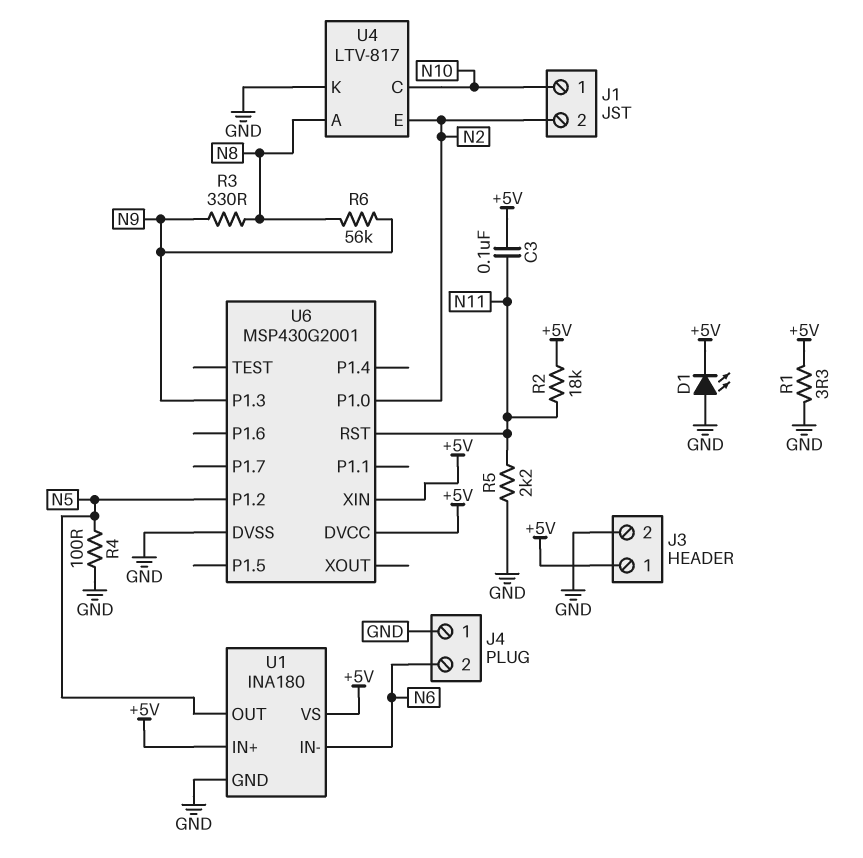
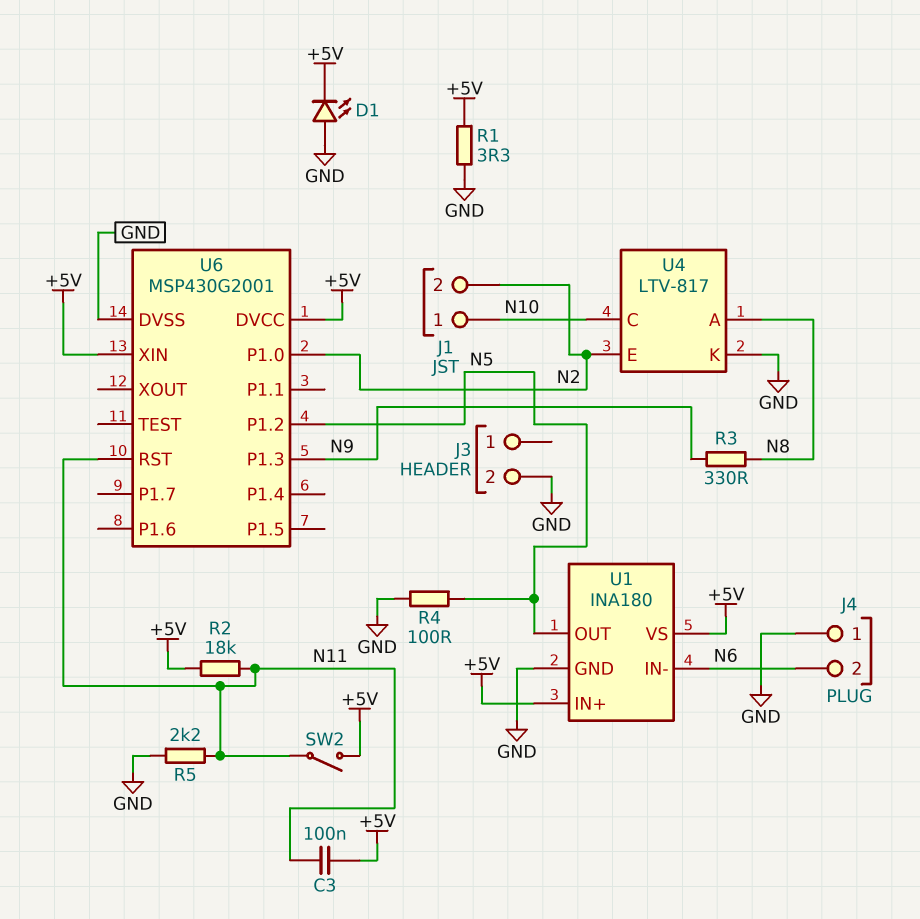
J3 pin 1: +5V -> none
R6: 56k (N8, N9) -> none
SW2: none -> switch (+5V, N11)

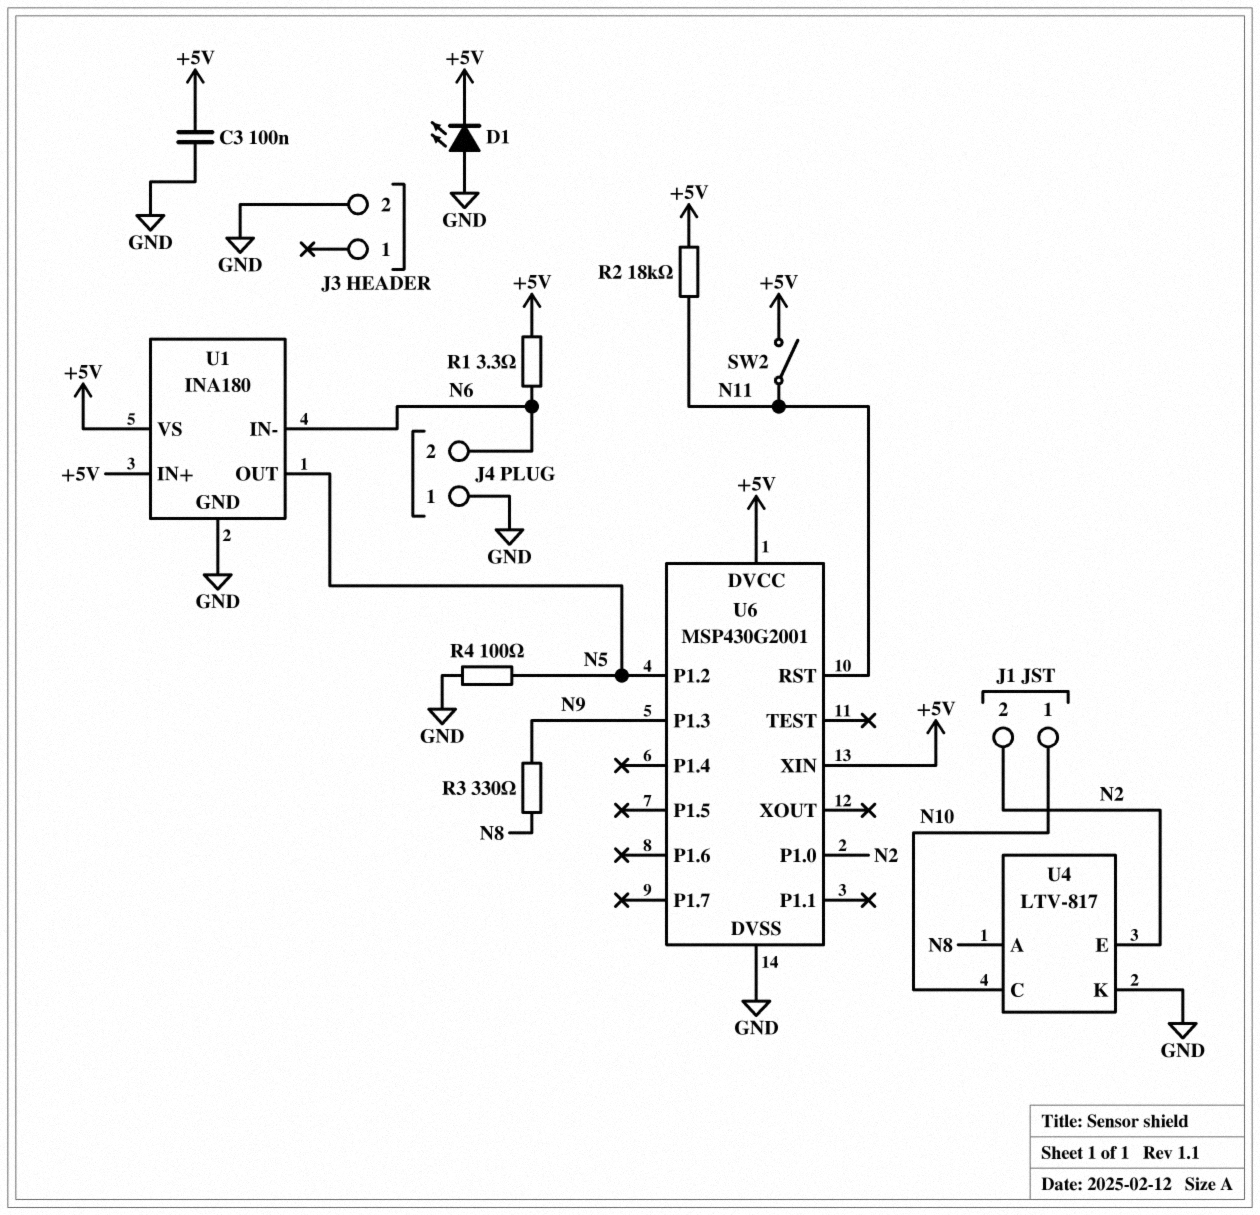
C3: 100nF (+5V, N11) -> 100nF (+5V, GND)
R1: 3.3 (+5V, GND) -> 3.3 (+5V, N6)
R5: 2.2k (GND, N11) -> none

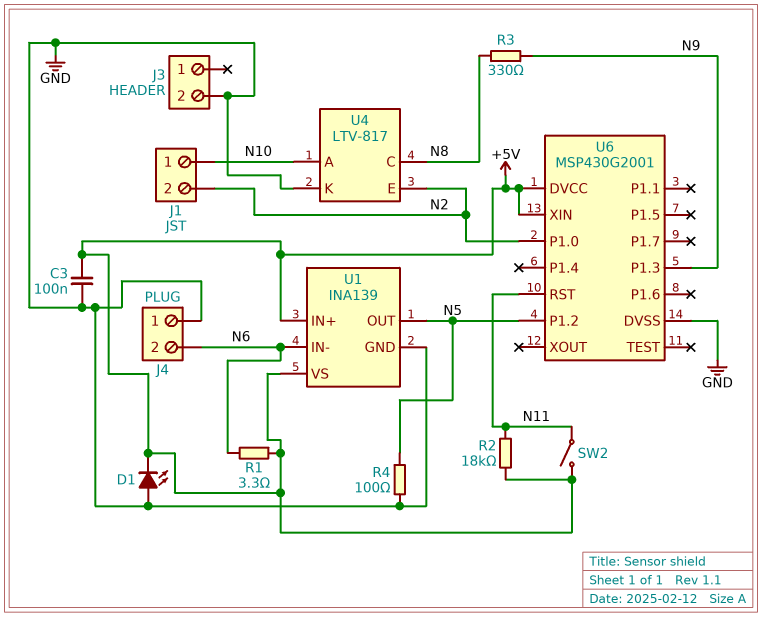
U1: INA180 -> INA139
U4 pin A: N8 -> N10
U4 pin C: N10 -> N8

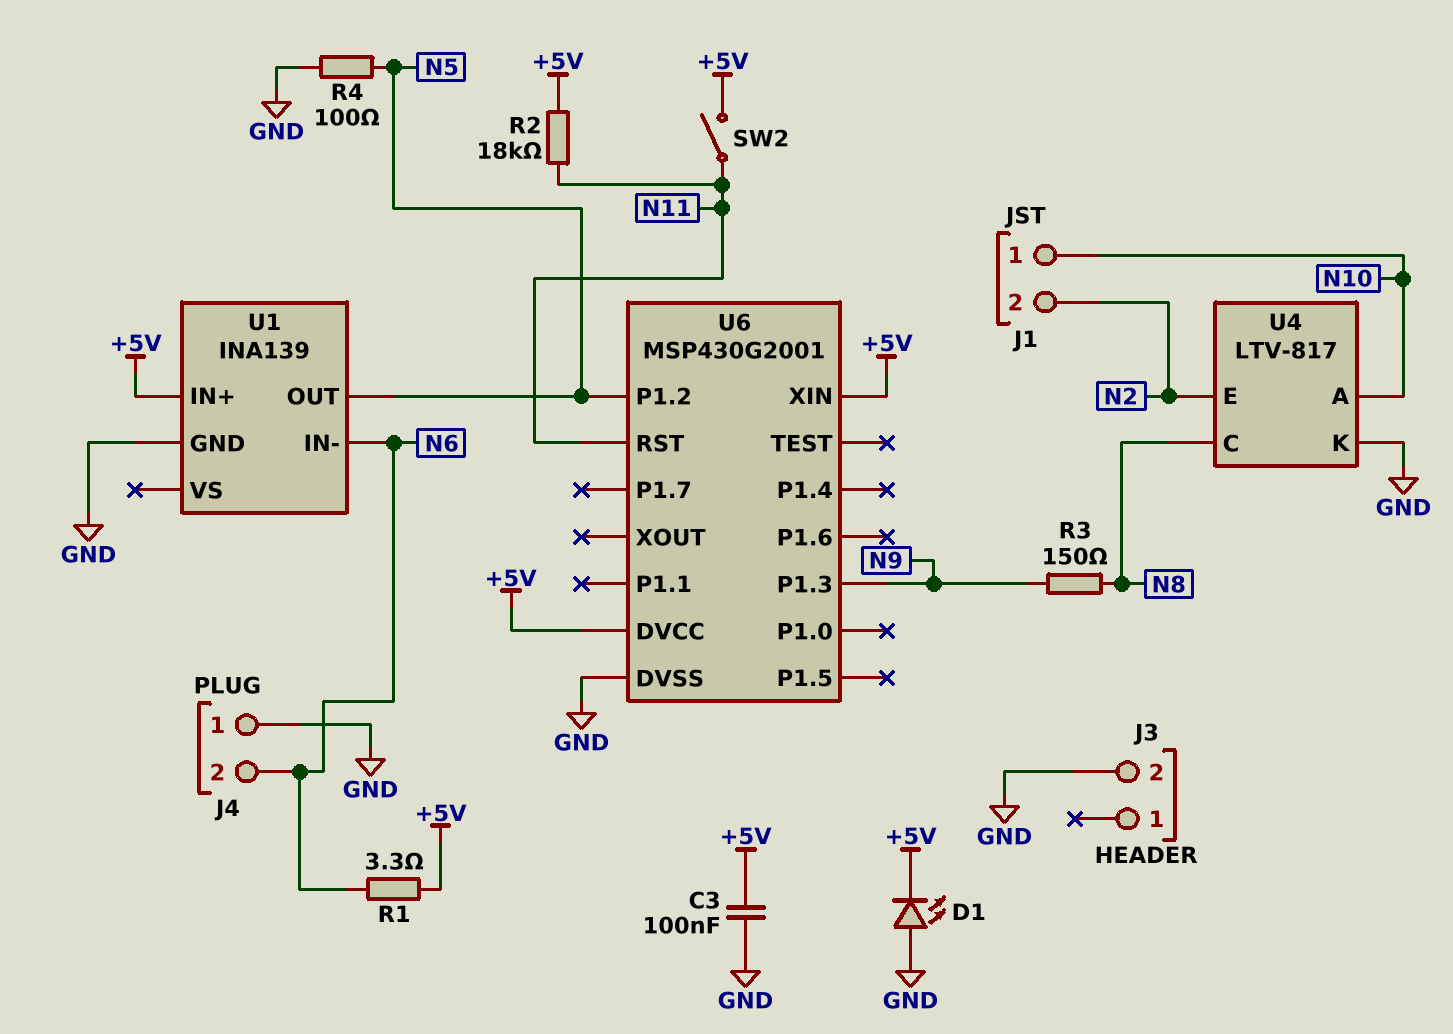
R3: 330 (N8, N9) -> 150 (N8, N9)
U1 pin VS: +5V -> none
U6 pin P1.0: N2 -> none

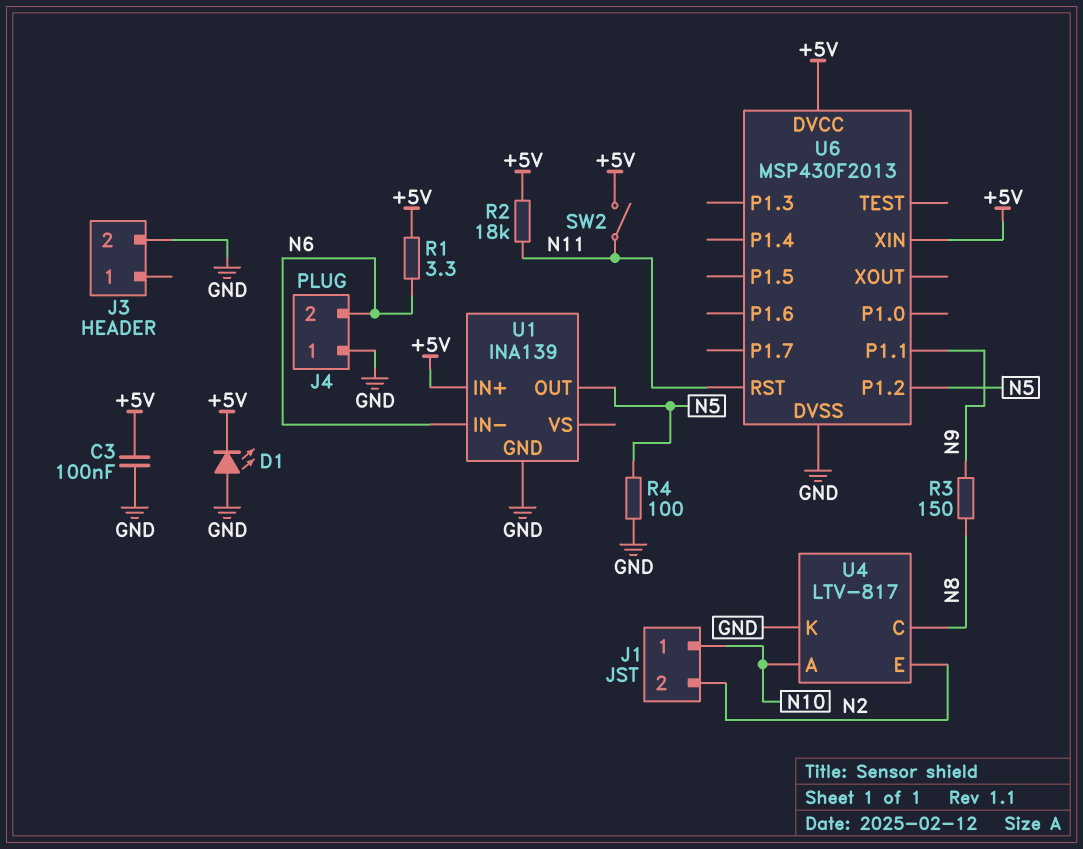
U6: MSP430G2001 -> MSP430F2013
U6 pin P1.1: none -> N9
U6 pin P1.3: N9 -> none

